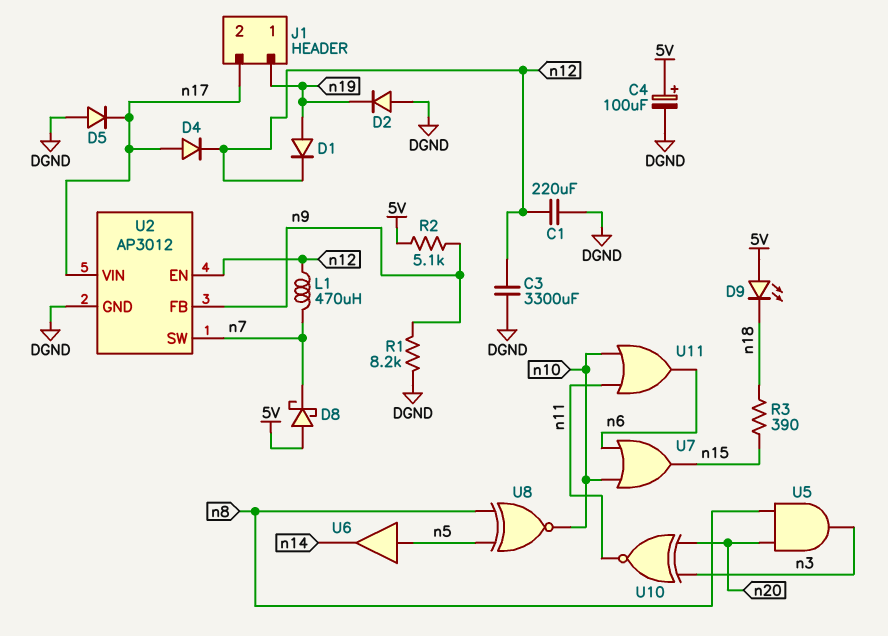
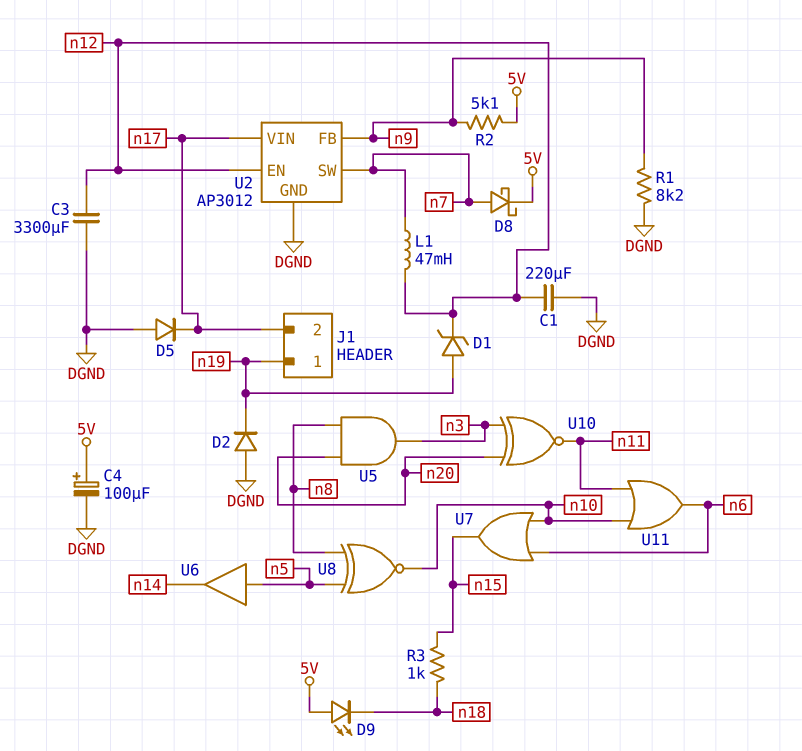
D1: diode (A n19, K n12) -> zener (A n19, K n12)
D4: diode (A n17, K n12) -> none
D8: schottky (A 5V, K n7) -> schottky (A n7, K 5V)
L1: 470uH (n7, n12) -> 47mH (n7, n12)
R3: 390 (n15, n18) -> 1k (n15, n18)

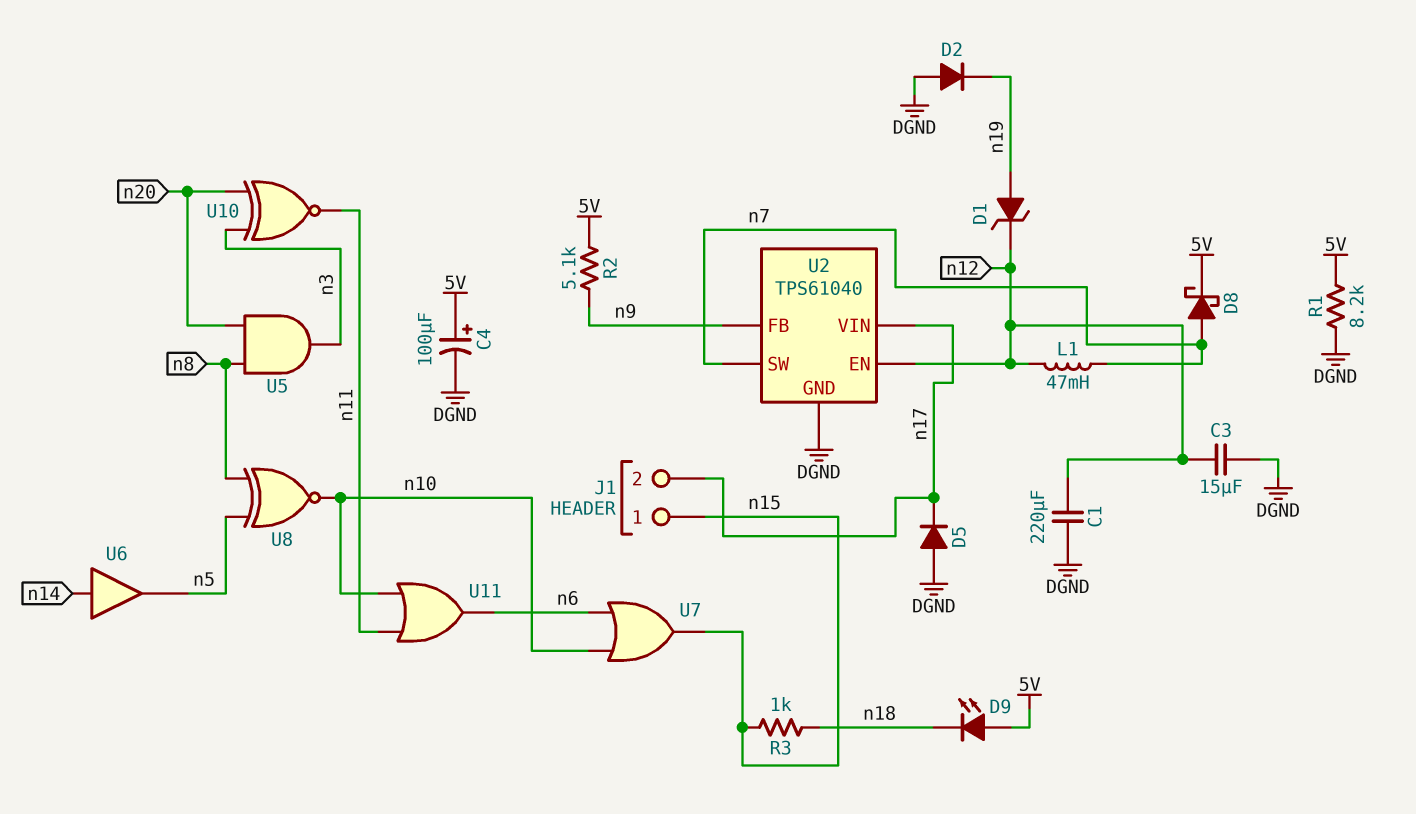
C3: 3300uF (DGND, n12) -> 15uF (DGND, n12)
J1 pin 1: n19 -> n15
R1: 8.2k (DGND, n9) -> 8.2k (5V, DGND)
U2: AP3012 -> TPS61040
U6: buffer (in n5, out n14) -> buffer (in n14, out n5)

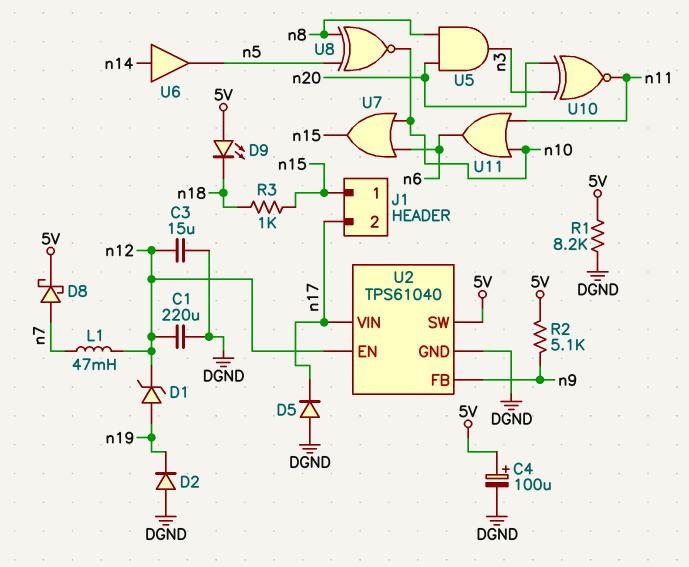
U2 pin SW: n7 -> 5V

